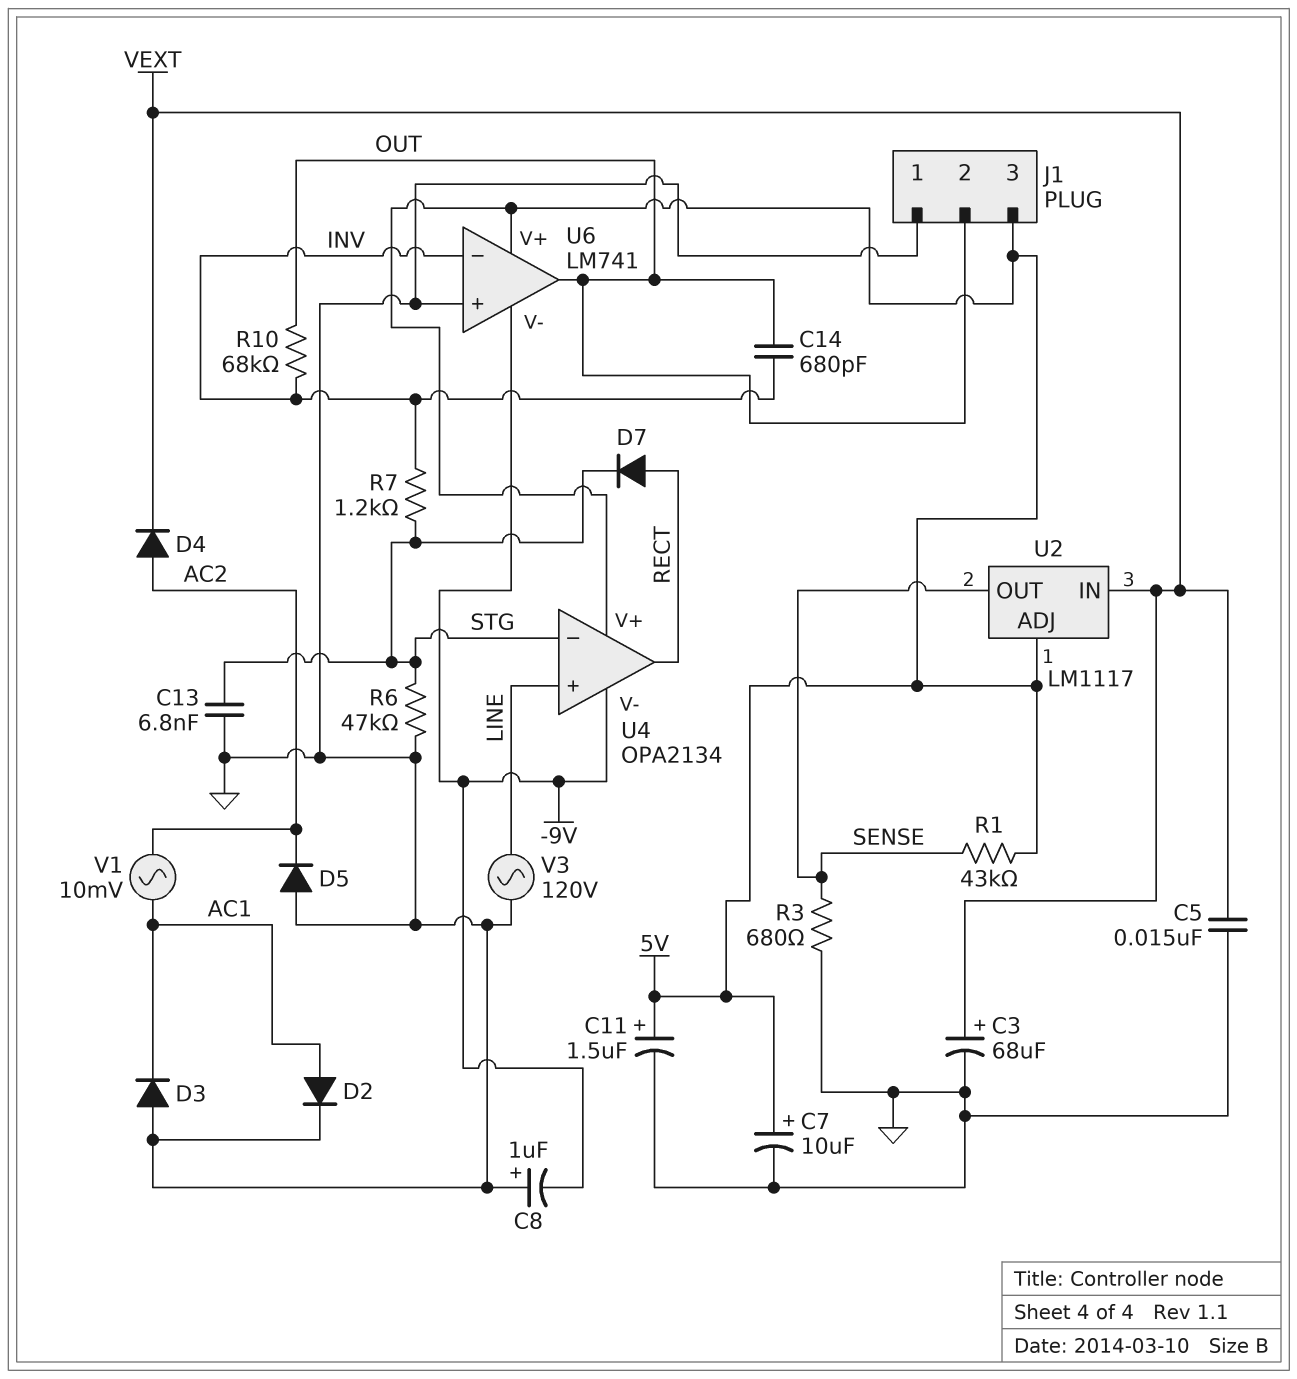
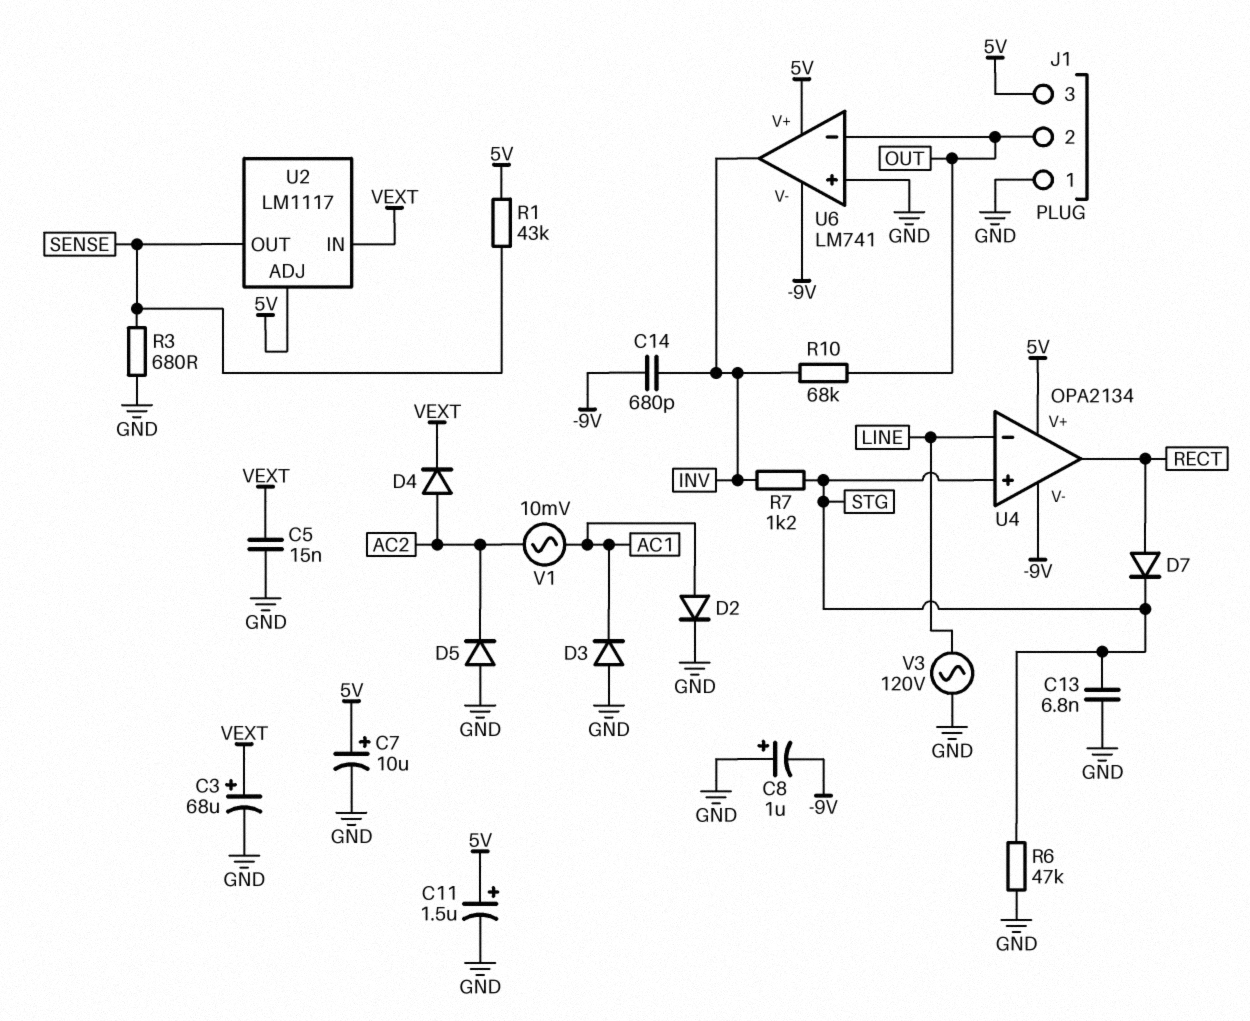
C14: 680pF (INV, OUT) -> 680pF (-9V, INV)
U4 pin in+: LINE -> STG
U4 pin in-: STG -> LINE
U6 pin in-: INV -> OUT
U6 pin out: OUT -> INV

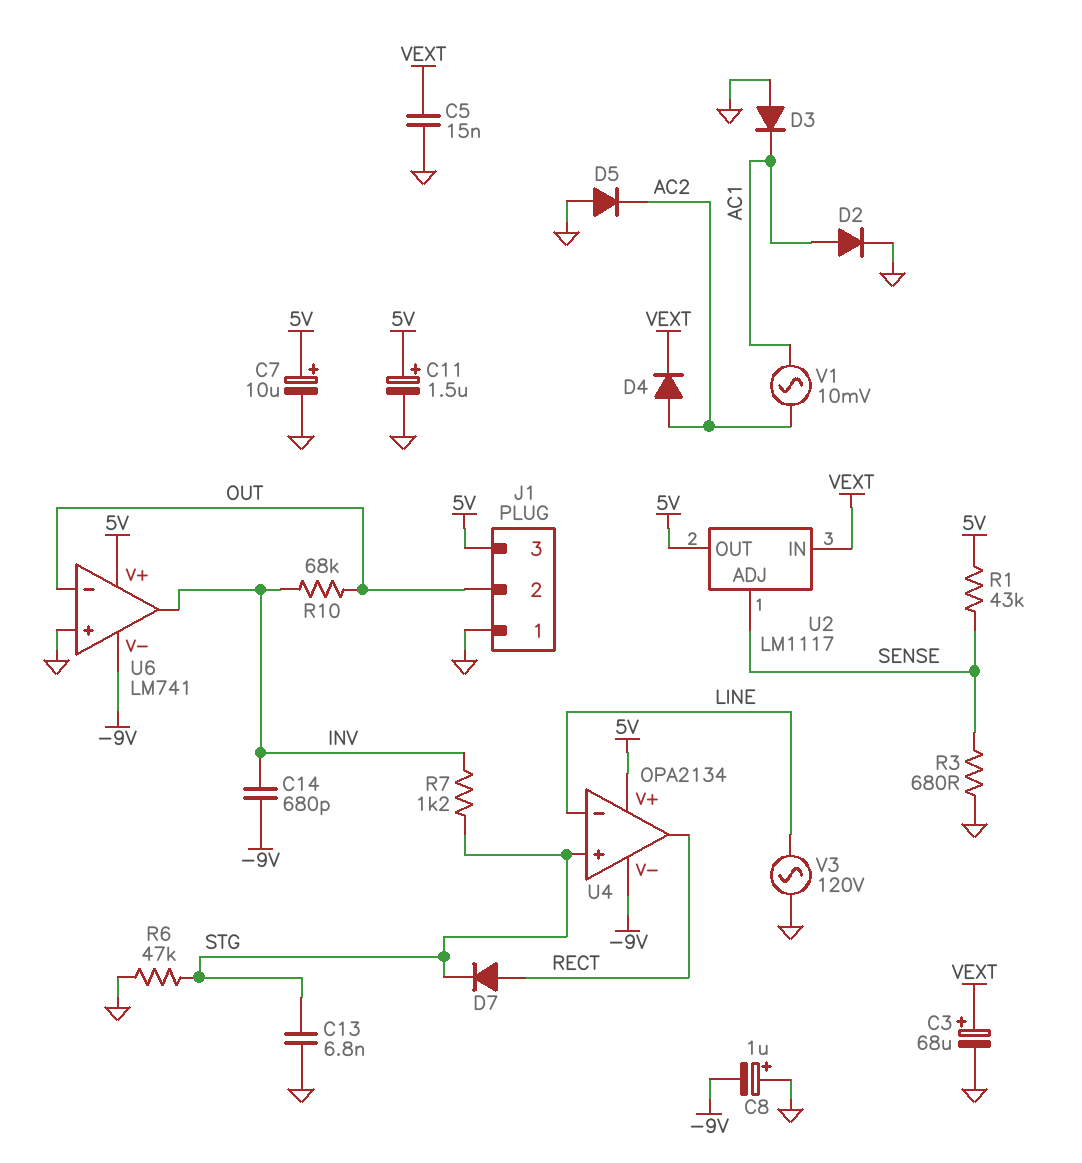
U2 pin ADJ: 5V -> SENSE
U2 pin OUT: SENSE -> 5V

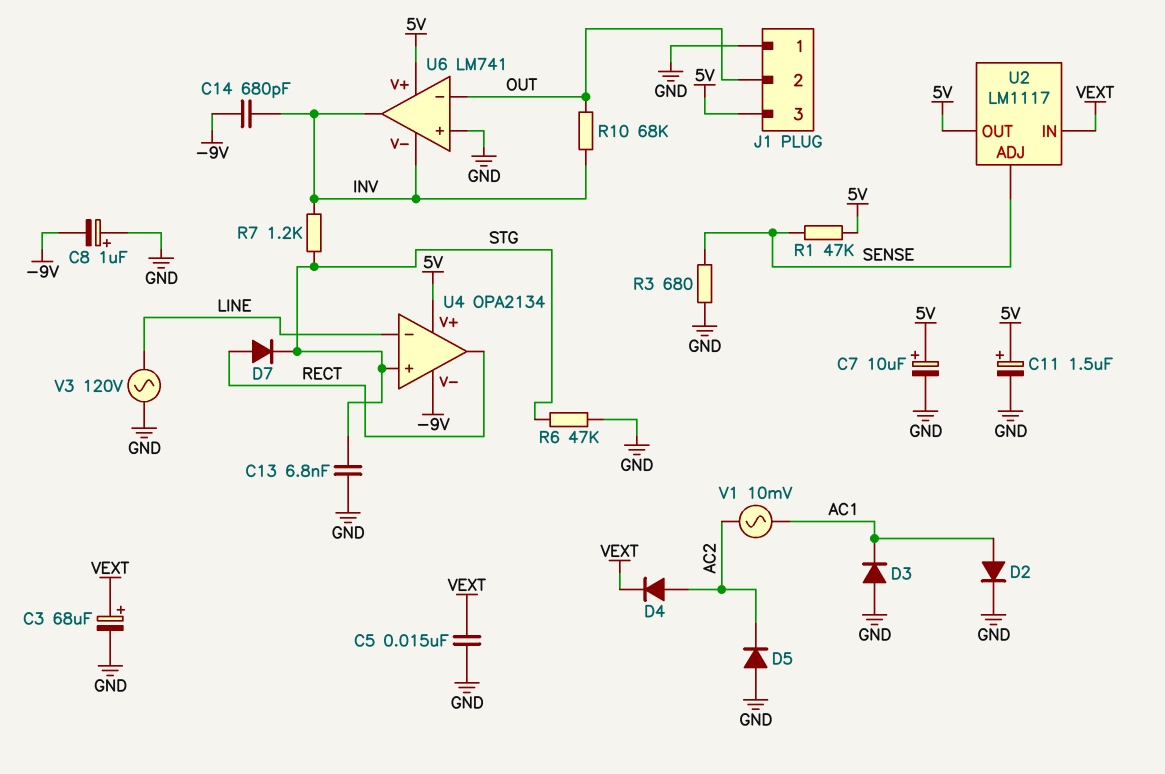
R1: 43k (5V, SENSE) -> 47k (5V, SENSE)
U6 pin V-: -9V -> INV

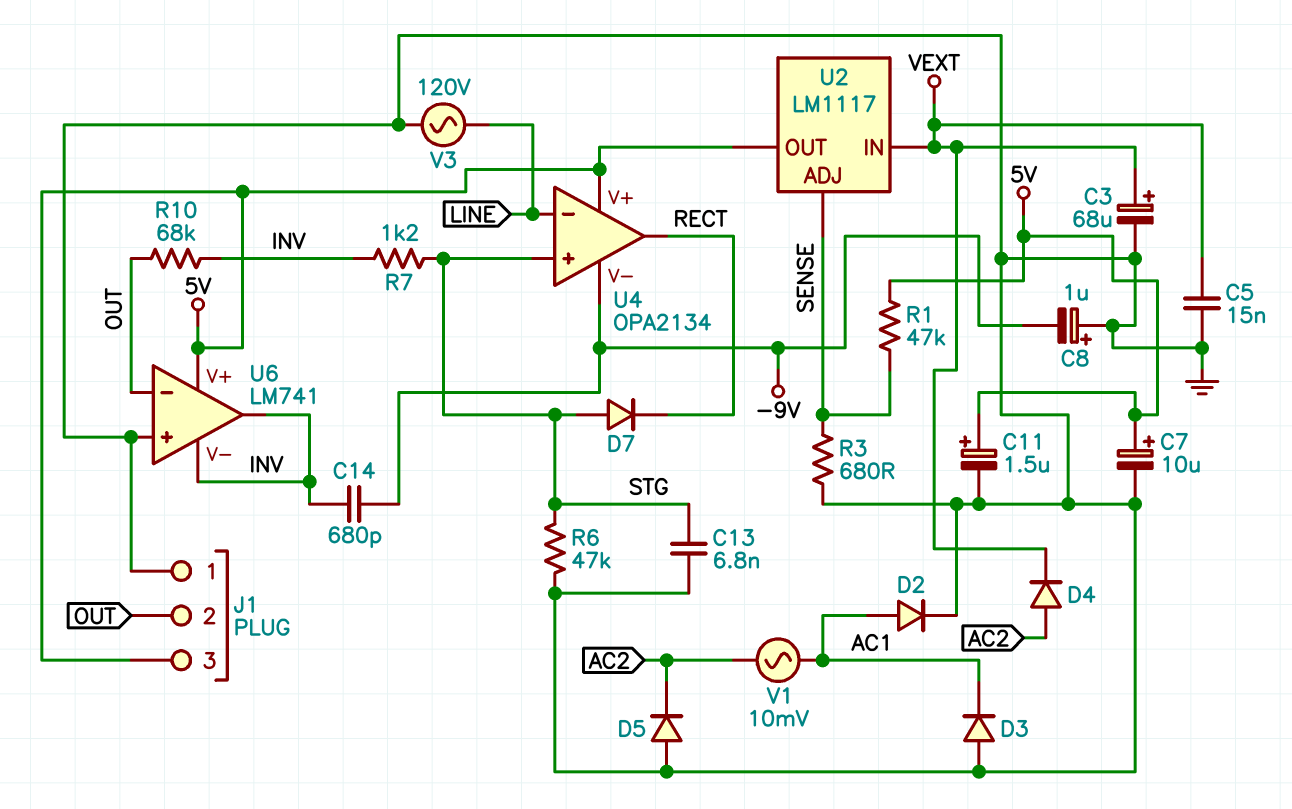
D7: diode (A RECT, K STG) -> diode (A STG, K RECT)

